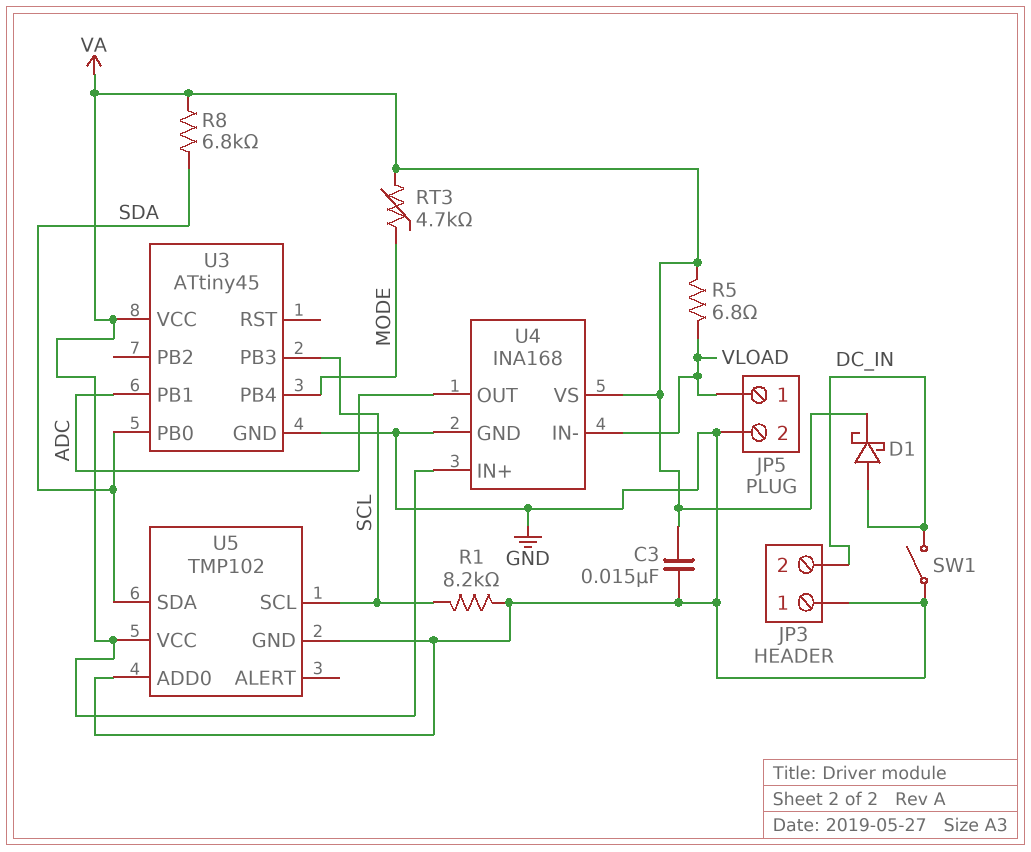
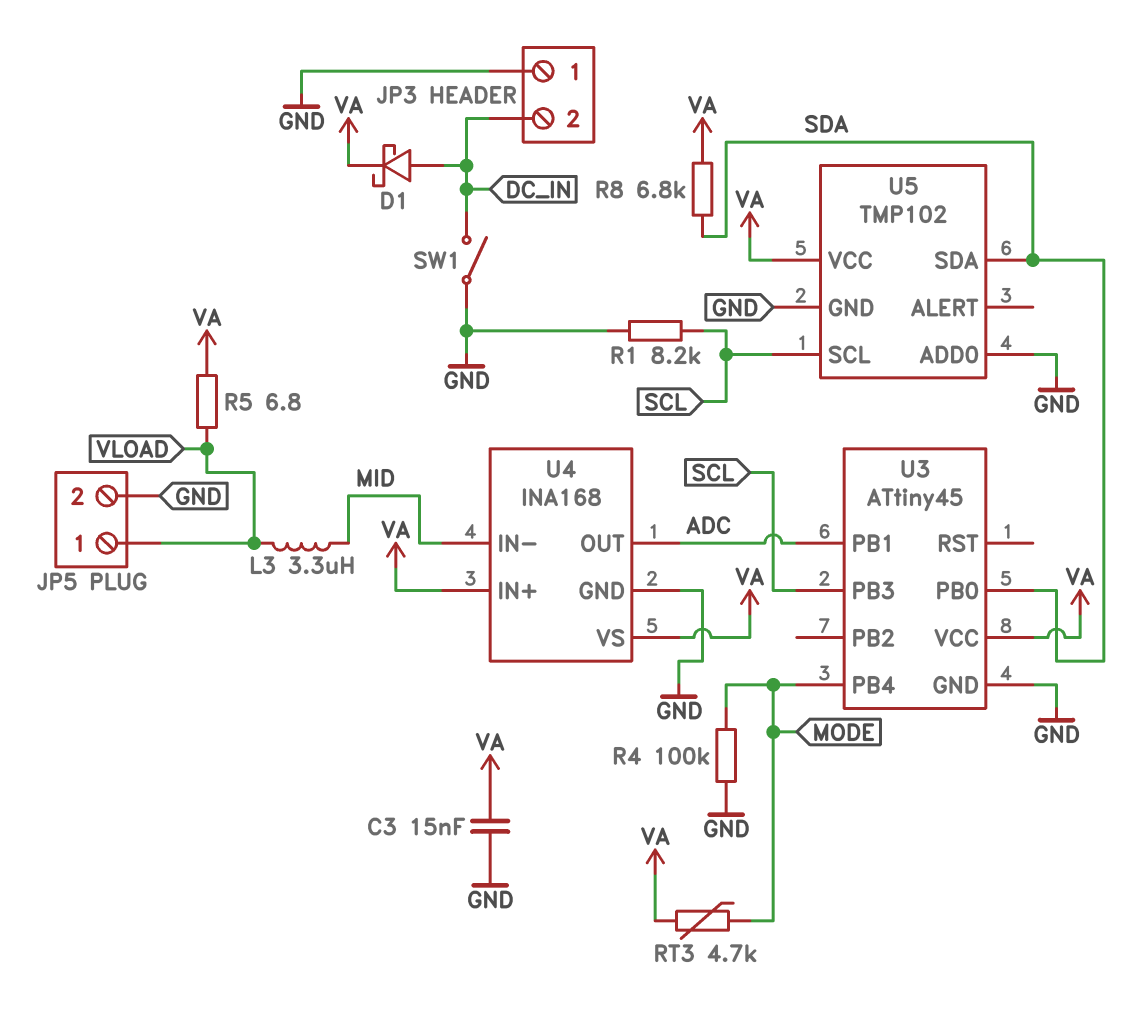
L3: none -> 3.3uH (MID, VLOAD)
R4: none -> 100k (GND, MODE)
U4 pin IN-: VLOAD -> MID

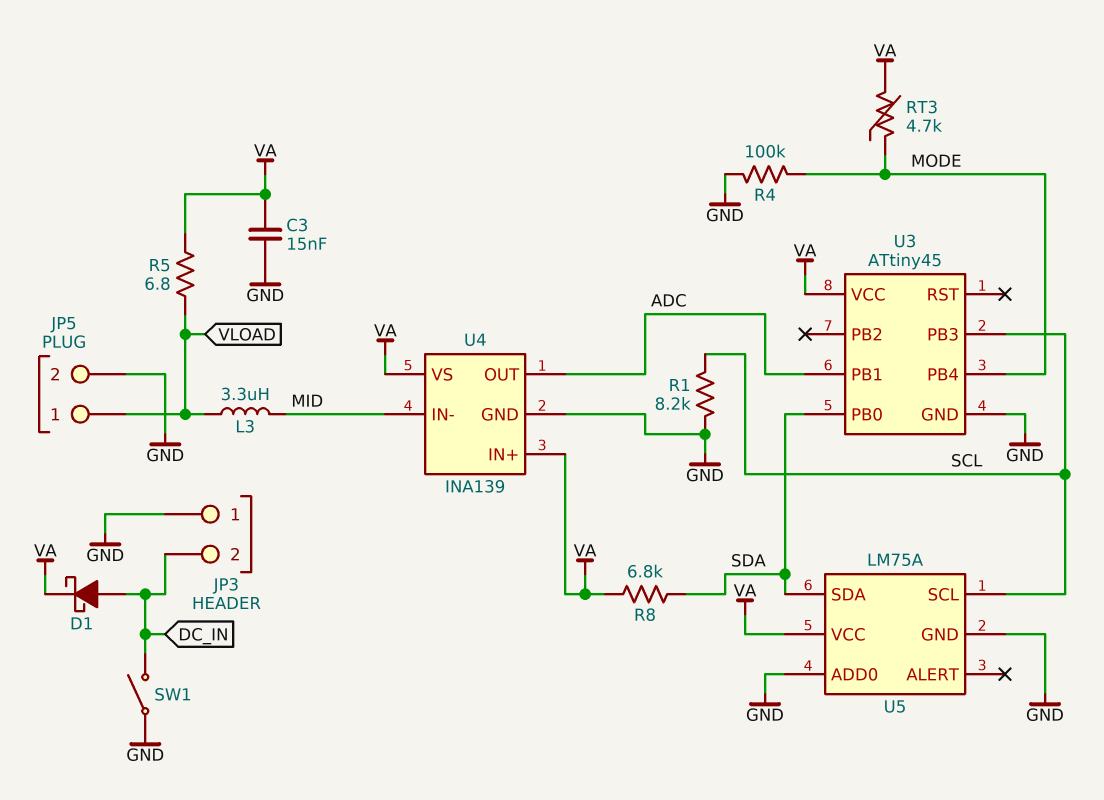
U4: INA168 -> INA139
U5: TMP102 -> LM75A

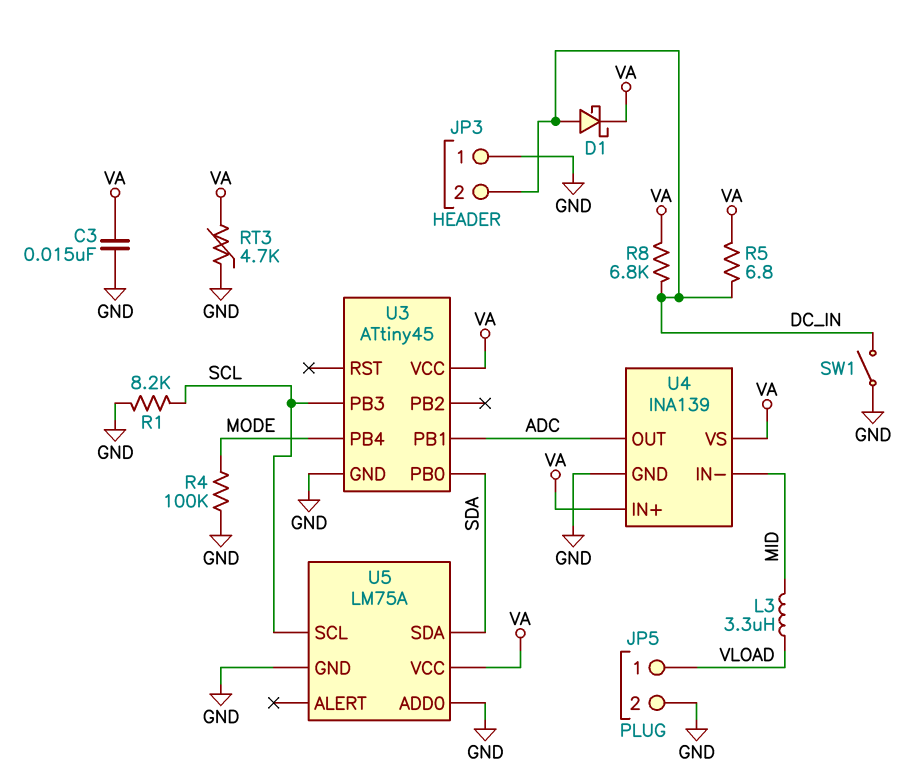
R5: 6.8 (VA, VLOAD) -> 6.8 (DC_IN, VA)
R8: 6.8k (SDA, VA) -> 6.8k (DC_IN, VA)
RT3: 4.7k (MODE, VA) -> 4.7k (GND, VA)

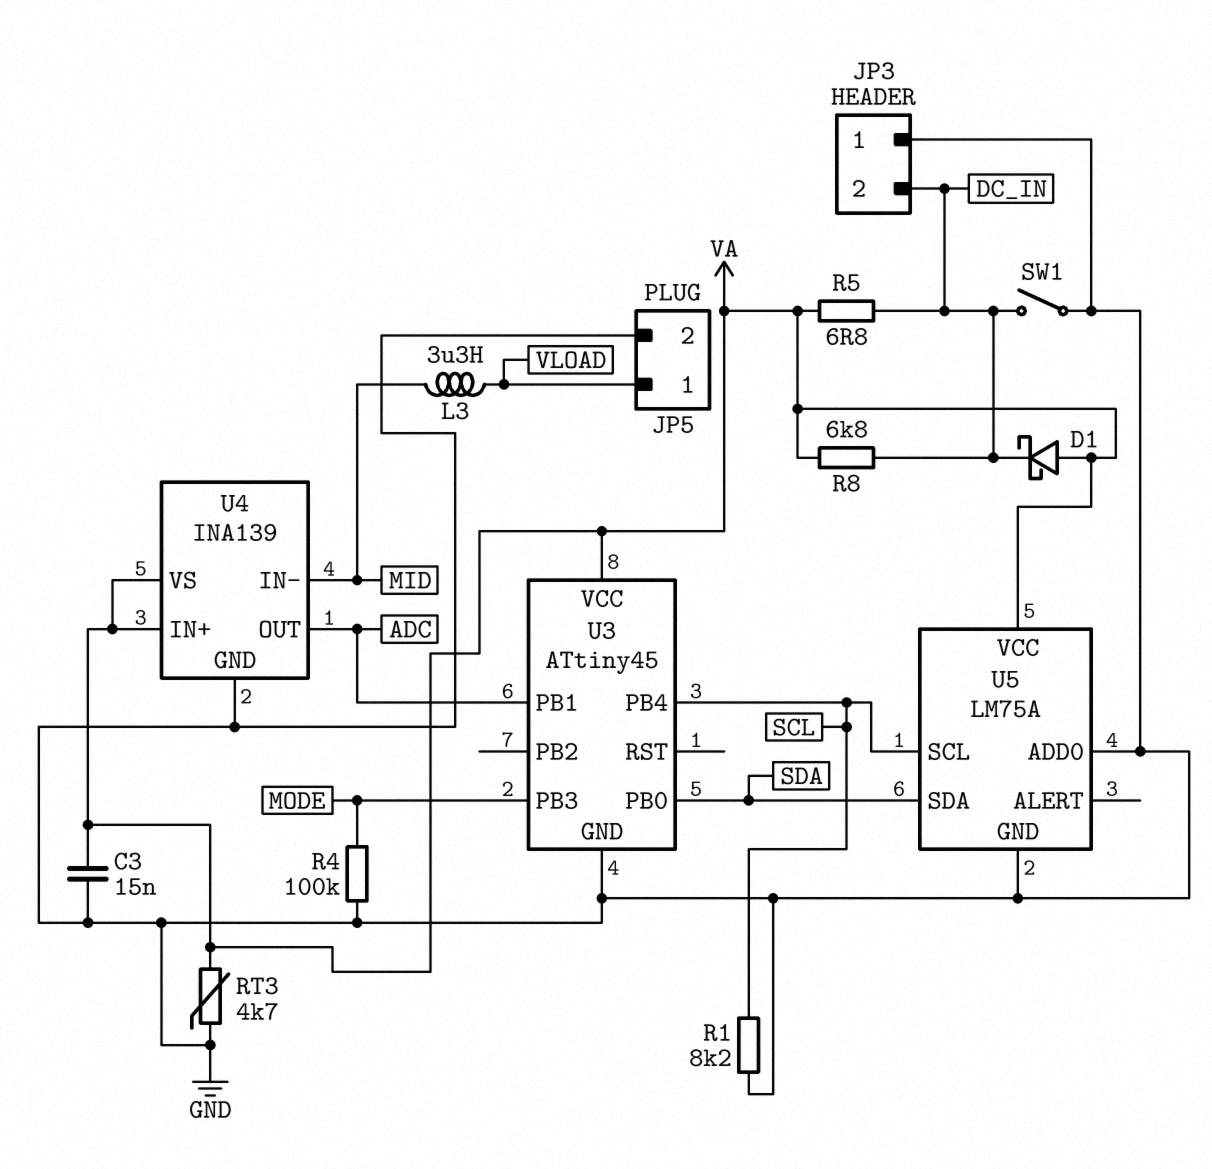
D1: schottky (A DC_IN, K VA) -> schottky (A VA, K DC_IN)
U3 pin PB3: SCL -> MODE
U3 pin PB4: MODE -> SCL

